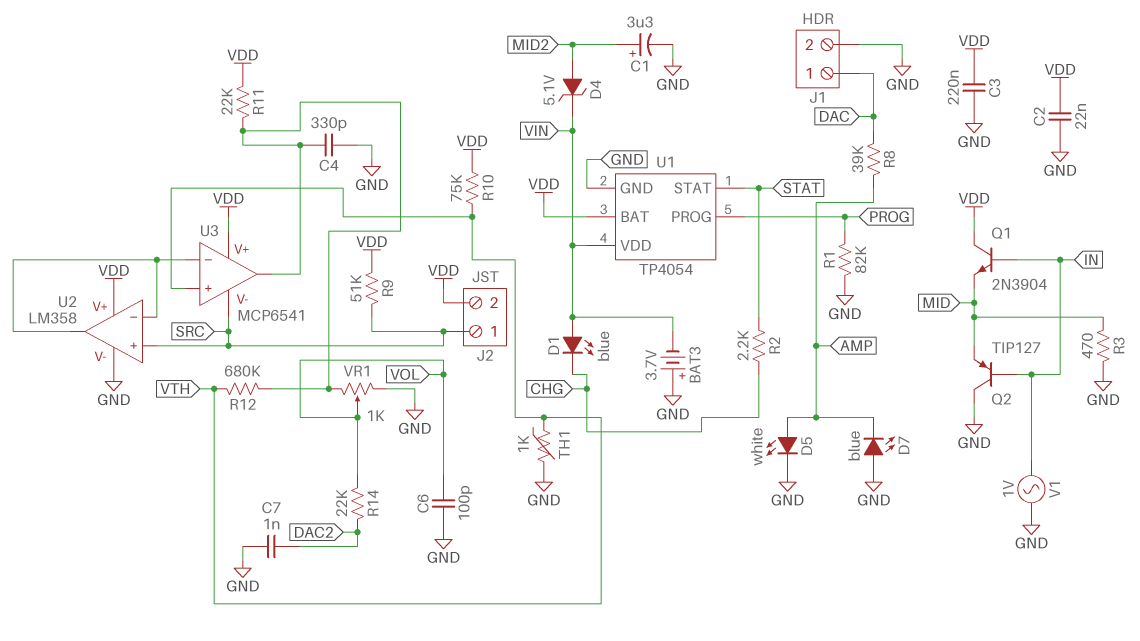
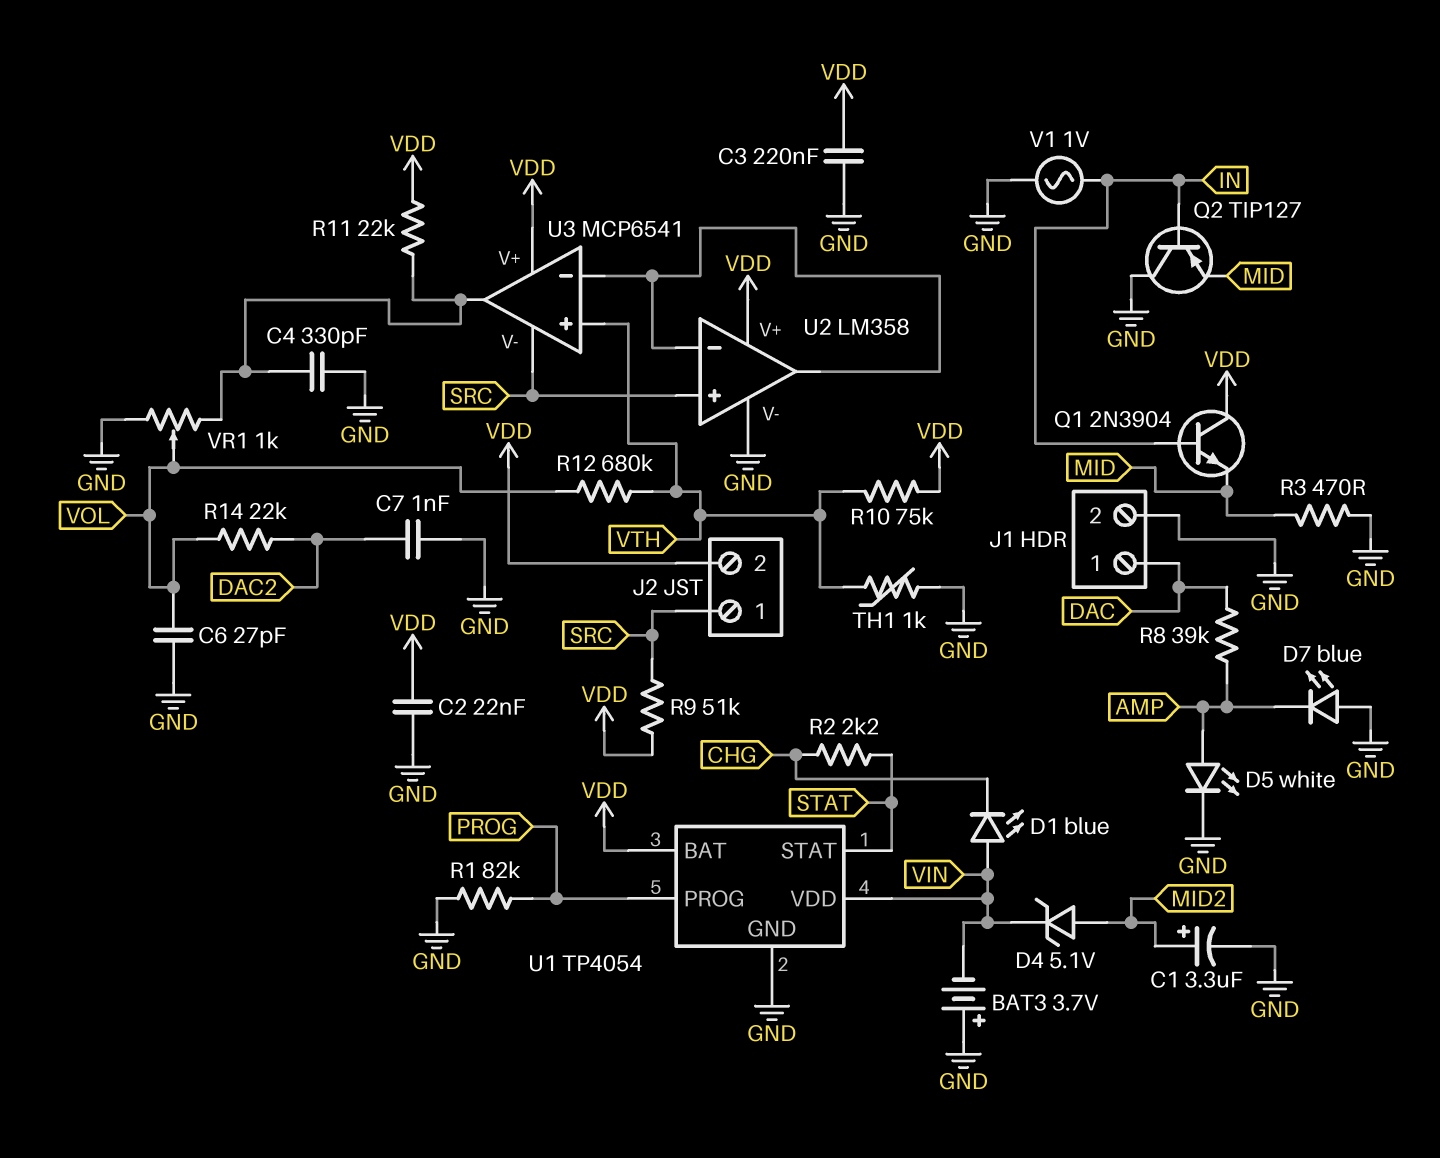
C6: 100pF (GND, VOL) -> 27pF (GND, VOL)
R12: 680k (U3/out, VTH) -> 680k (VOL, VTH)

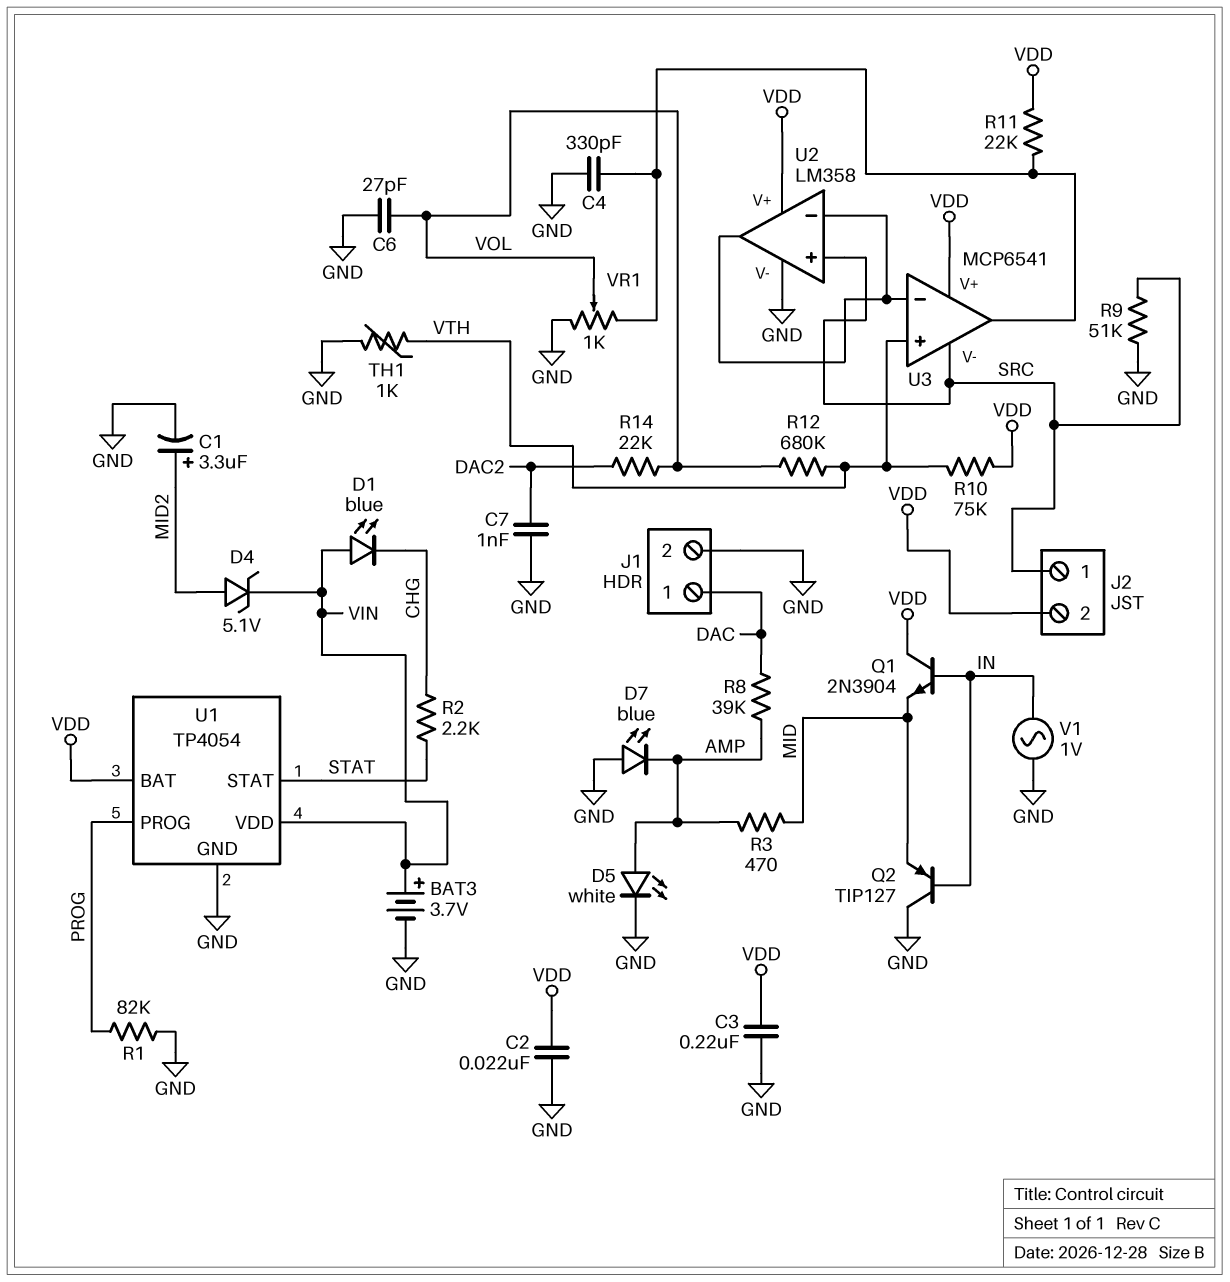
BAT3: 3.7V (plus GND, minus VIN) -> 3.7V (plus VIN, minus GND)
R3: 470 (GND, MID) -> 470 (AMP, MID)
R9: 51k (SRC, VDD) -> 51k (GND, SRC)

